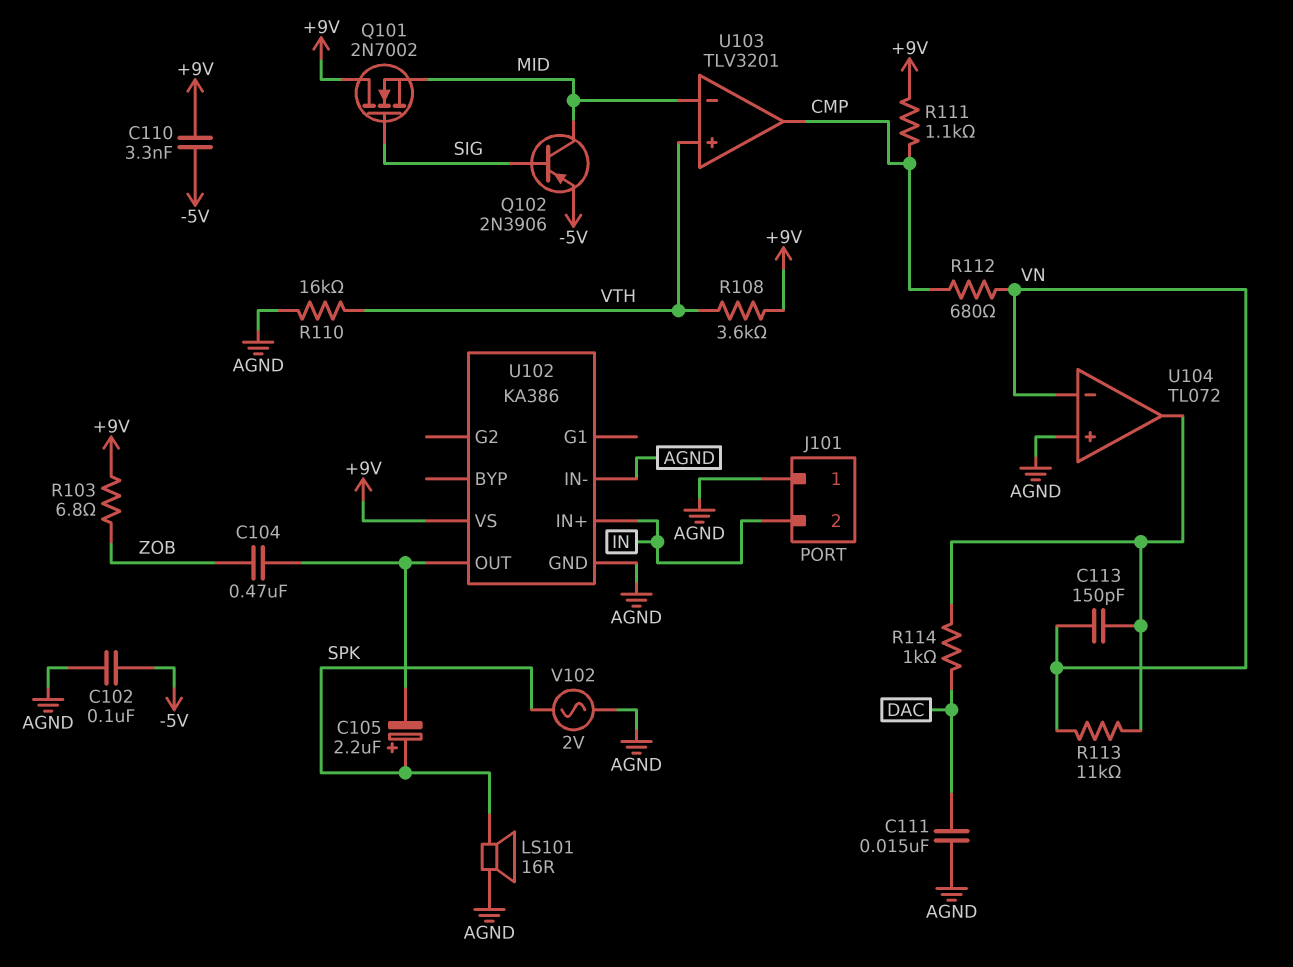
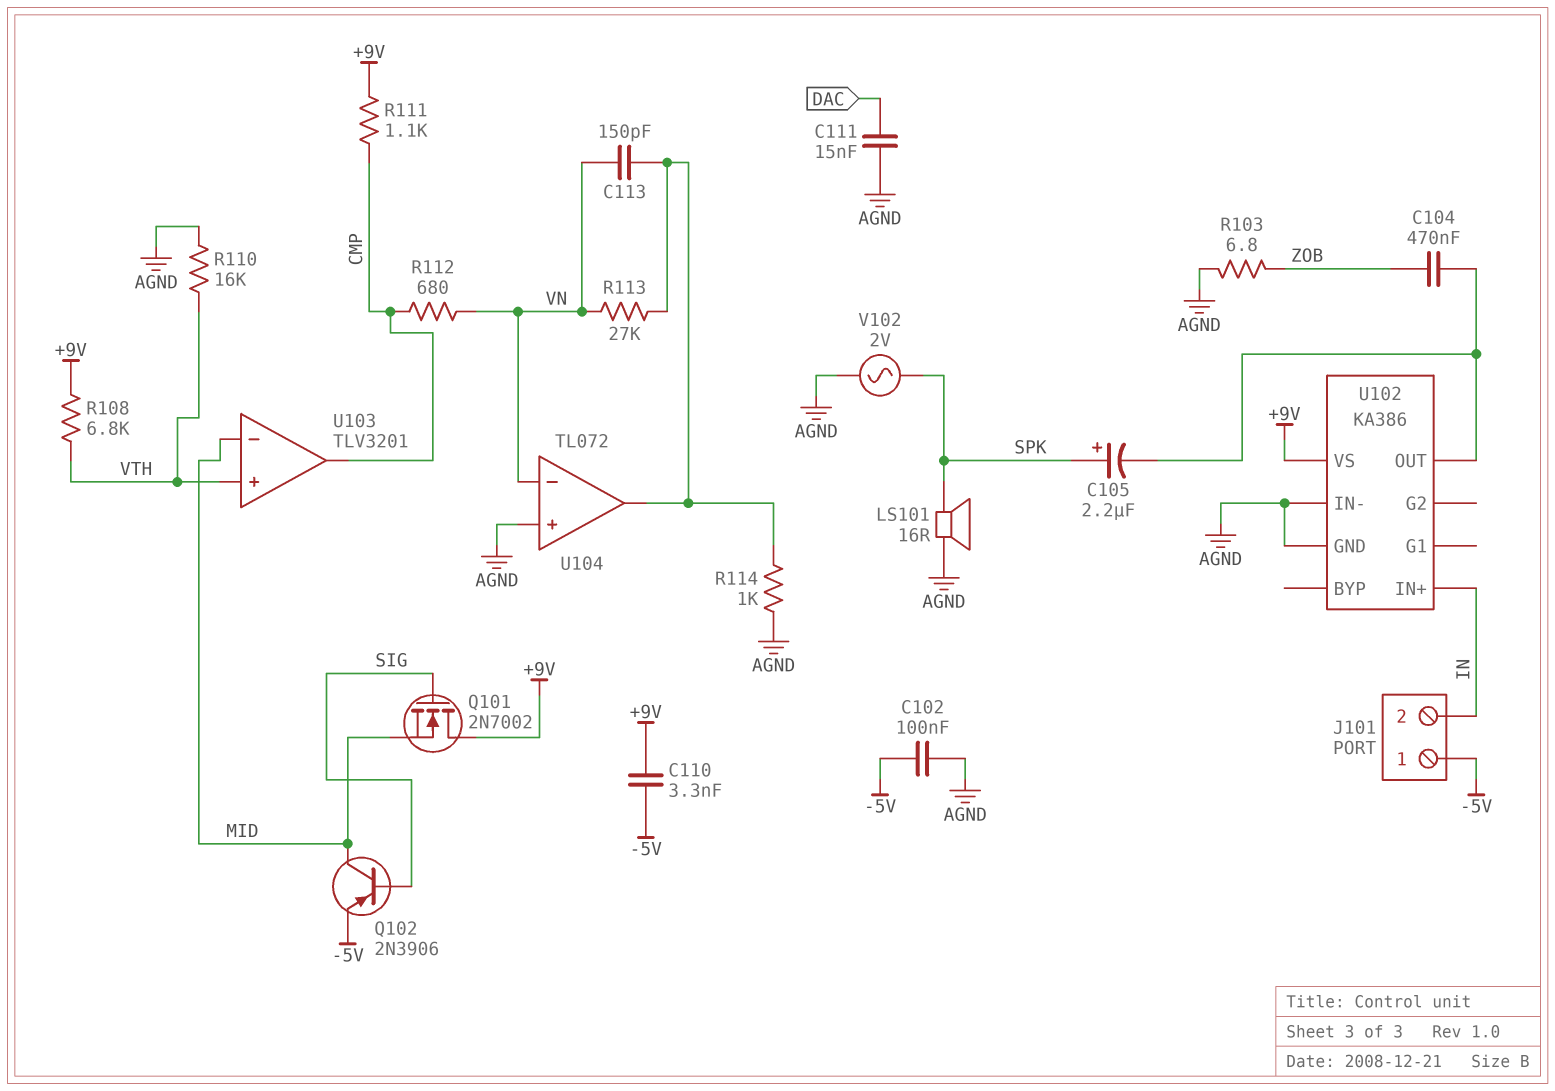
J101 pin 1: AGND -> -5V
R103: 6.8 (+9V, ZOB) -> 6.8 (AGND, ZOB)
R108: 3.6k (+9V, VTH) -> 6.8k (+9V, VTH)
R113: 11k (U104/out, VN) -> 27k (U104/out, VN)
R114: 1k (DAC, U104/out) -> 1k (AGND, U104/out)

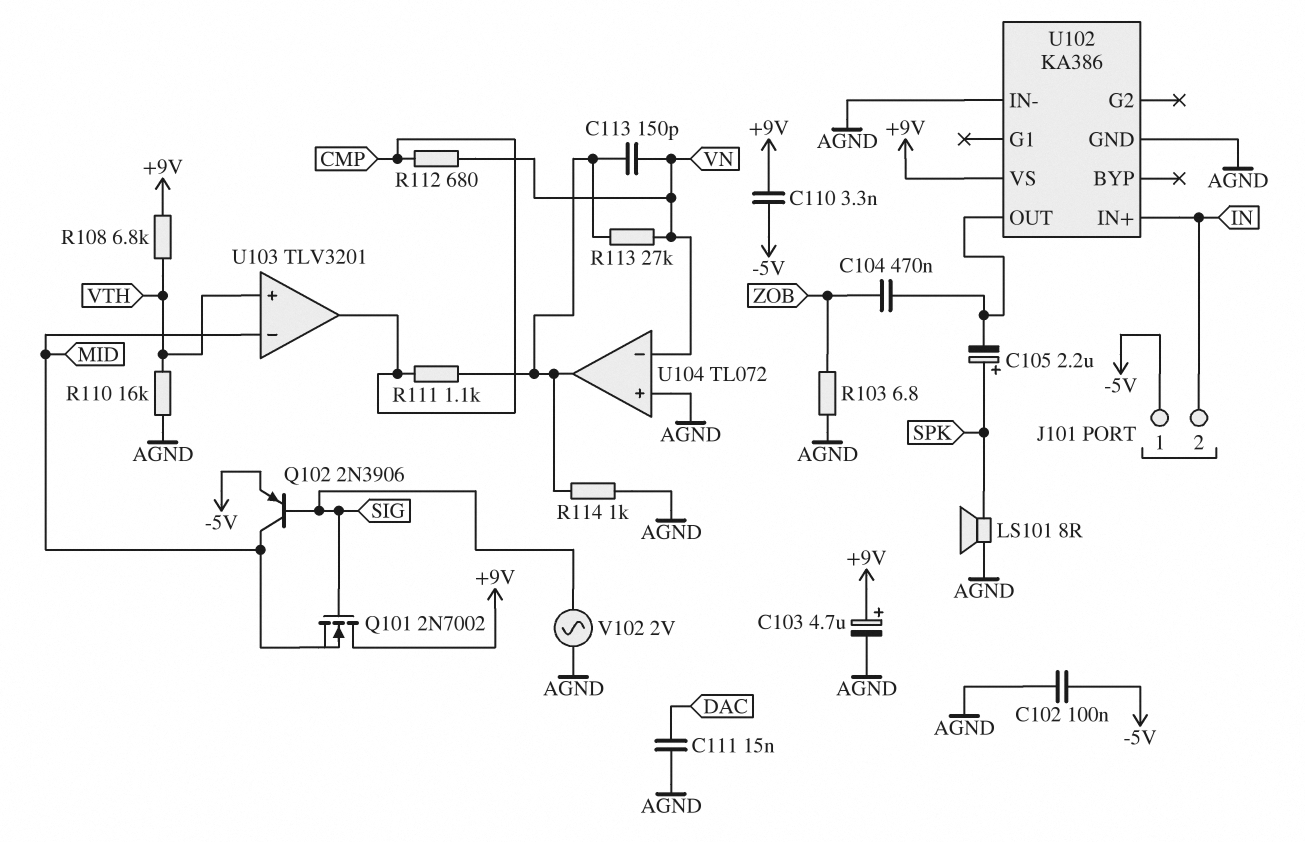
C103: none -> 4.7uF (plus +9V, minus AGND)
LS101: speaker 16R (AGND, SPK) -> speaker 8R (AGND, SPK)
R111: 1.1k (+9V, CMP) -> 1.1k (CMP, U104/out)
V102: AC 2V (AGND, SPK) -> AC 2V (AGND, SIG)

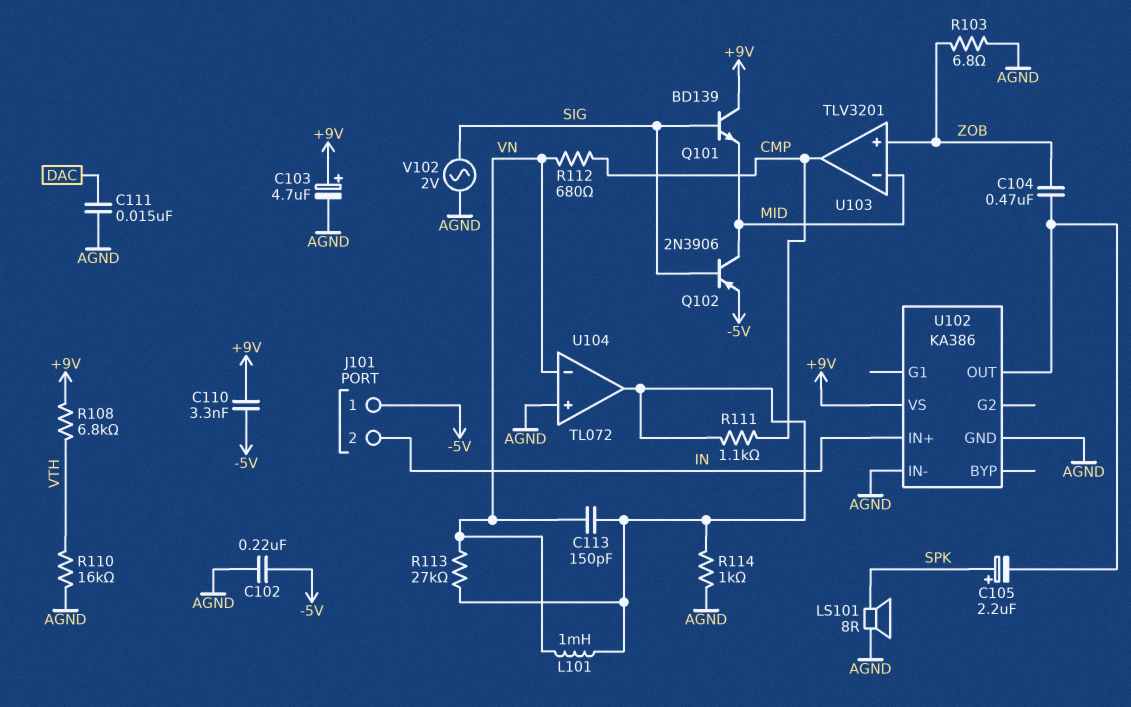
C102: 100nF (-5V, AGND) -> 220nF (-5V, AGND)
L101: none -> 1mH (U104/out, VN)
Q101: NMOS 2N7002 (G SIG, D +9V, S MID) -> NPN BD139 (B SIG, C +9V, E MID)
U103 pin in+: VTH -> ZOB

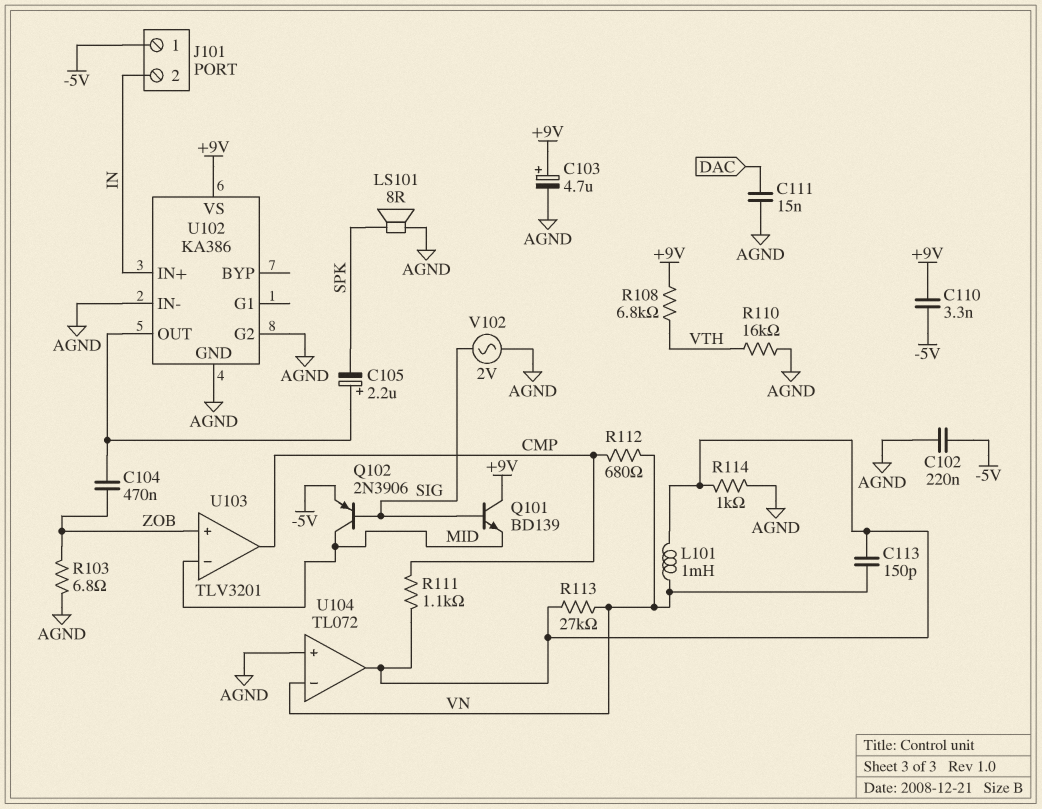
C105: 2.2uF (plus SPK, minus U102/OUT) -> 2.2uF (plus U102/OUT, minus SPK)
U102 pin G2: none -> AGND

